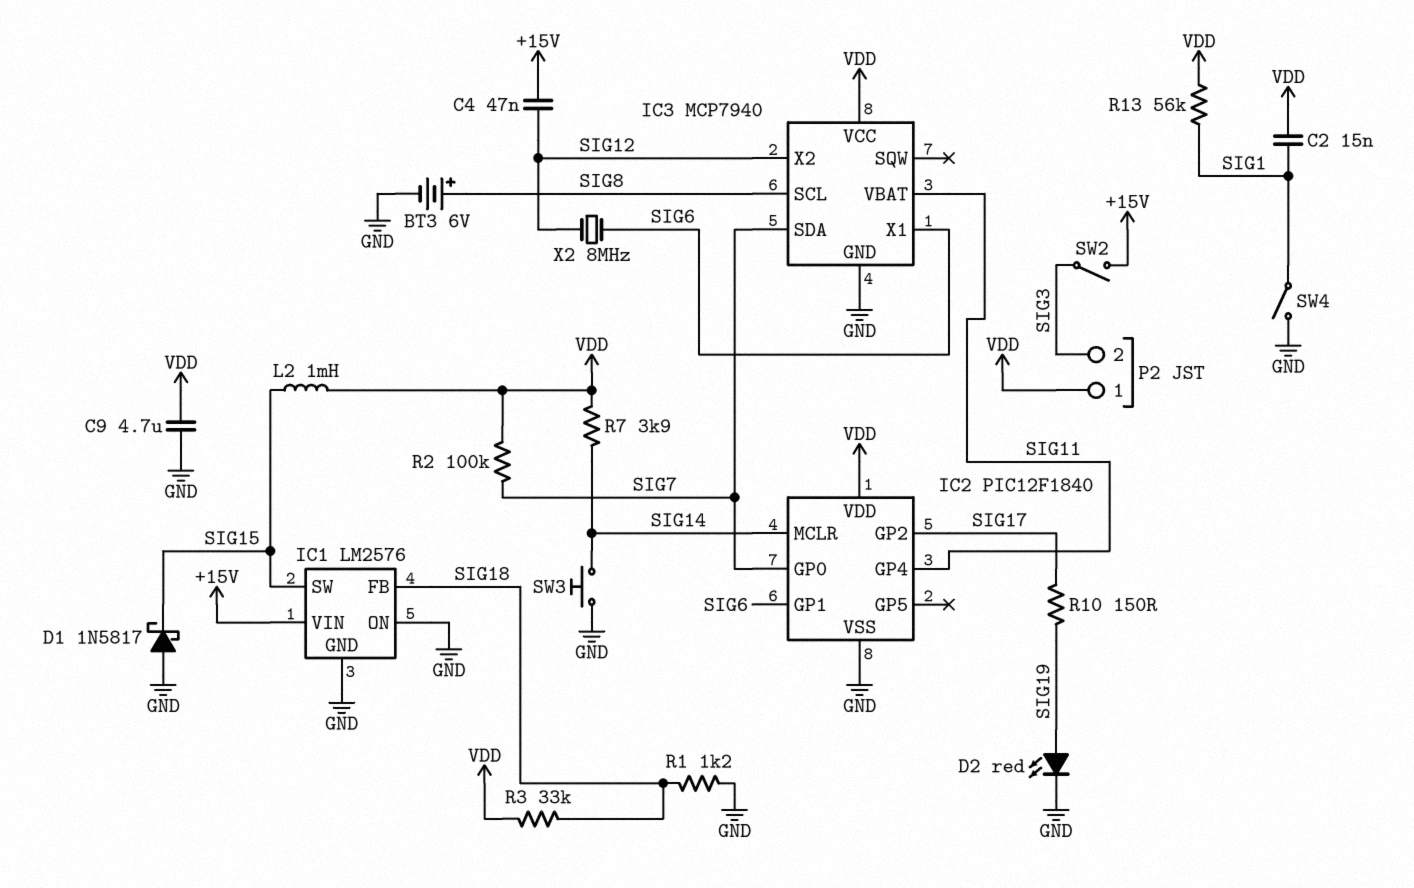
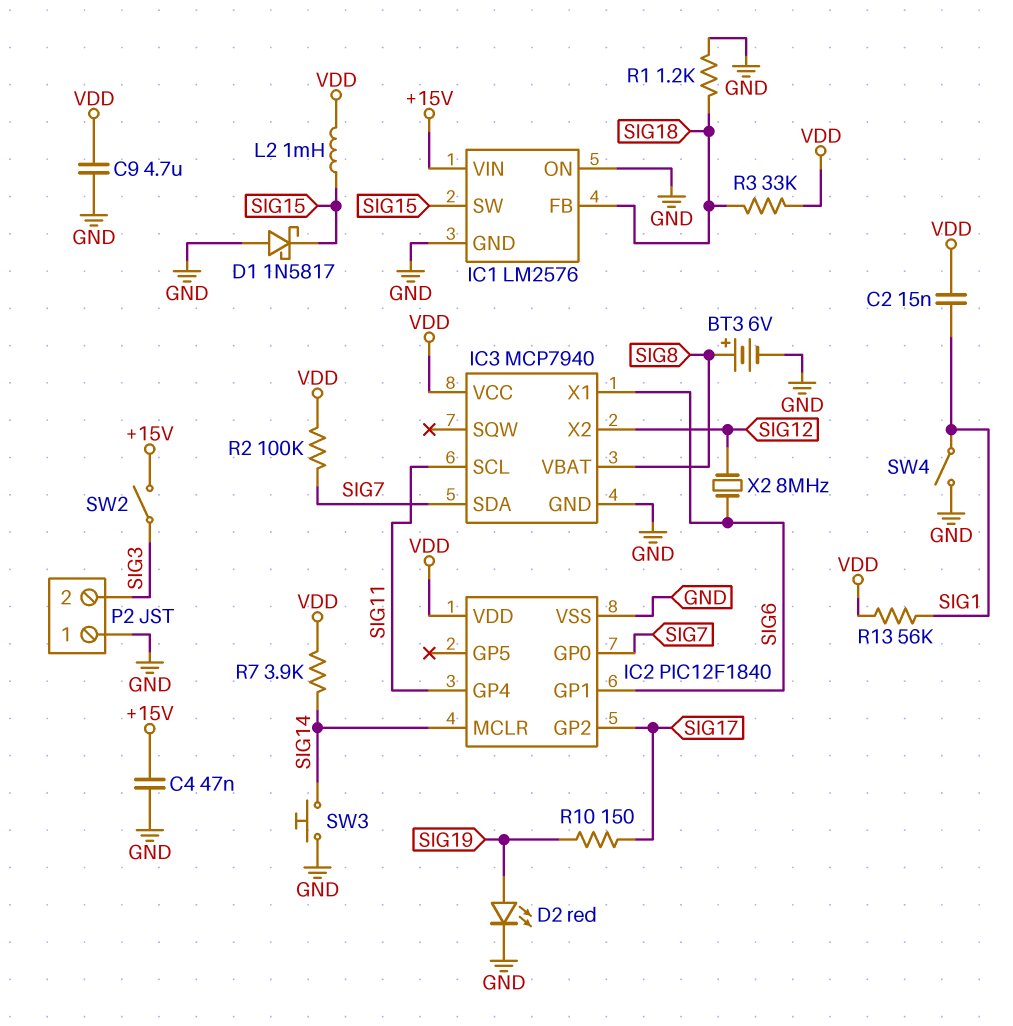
C4: 47nF (+15V, SIG12) -> 47nF (+15V, GND)
IC3 pin SCL: SIG8 -> SIG11
IC3 pin VBAT: SIG11 -> SIG8
P2 pin 1: VDD -> GND

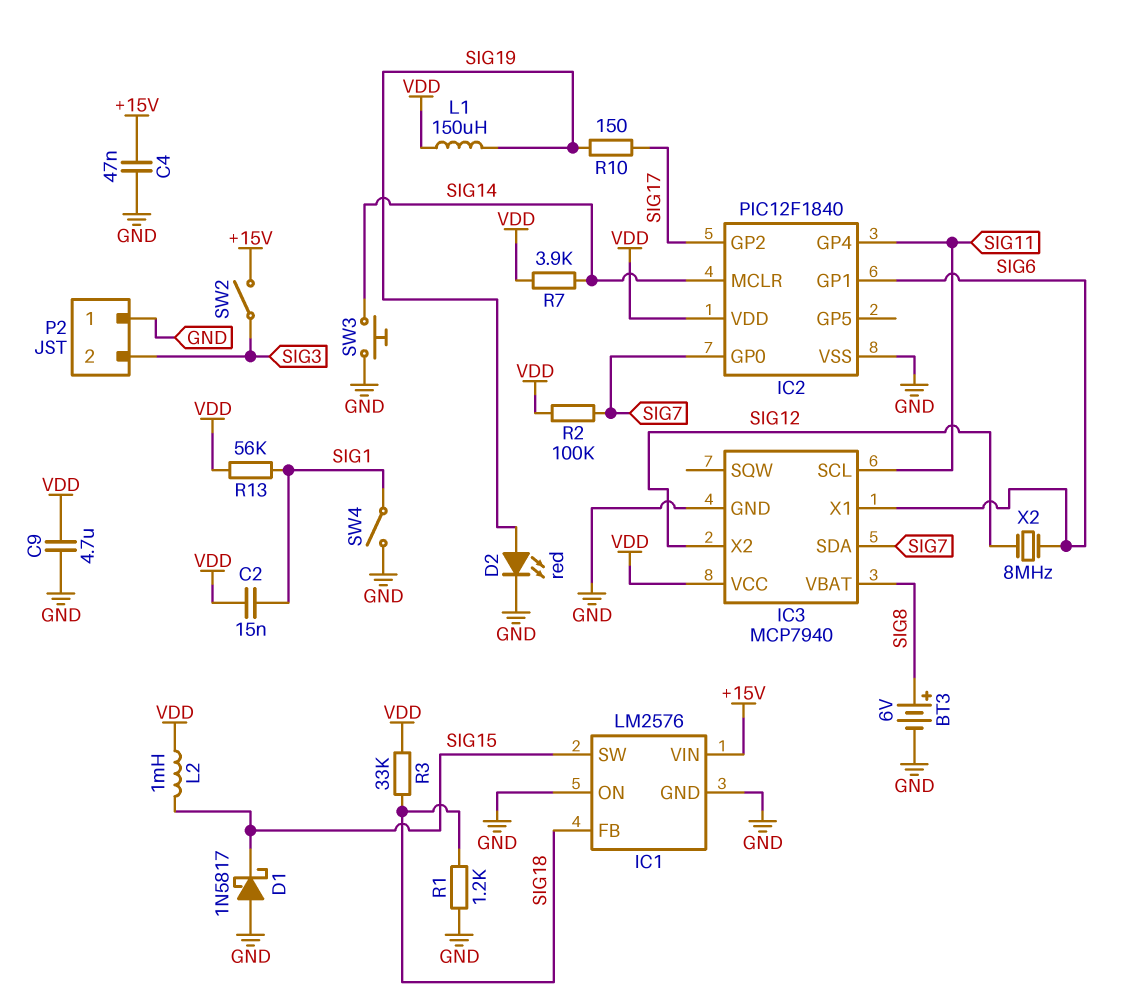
L1: none -> 150uH (SIG19, VDD)

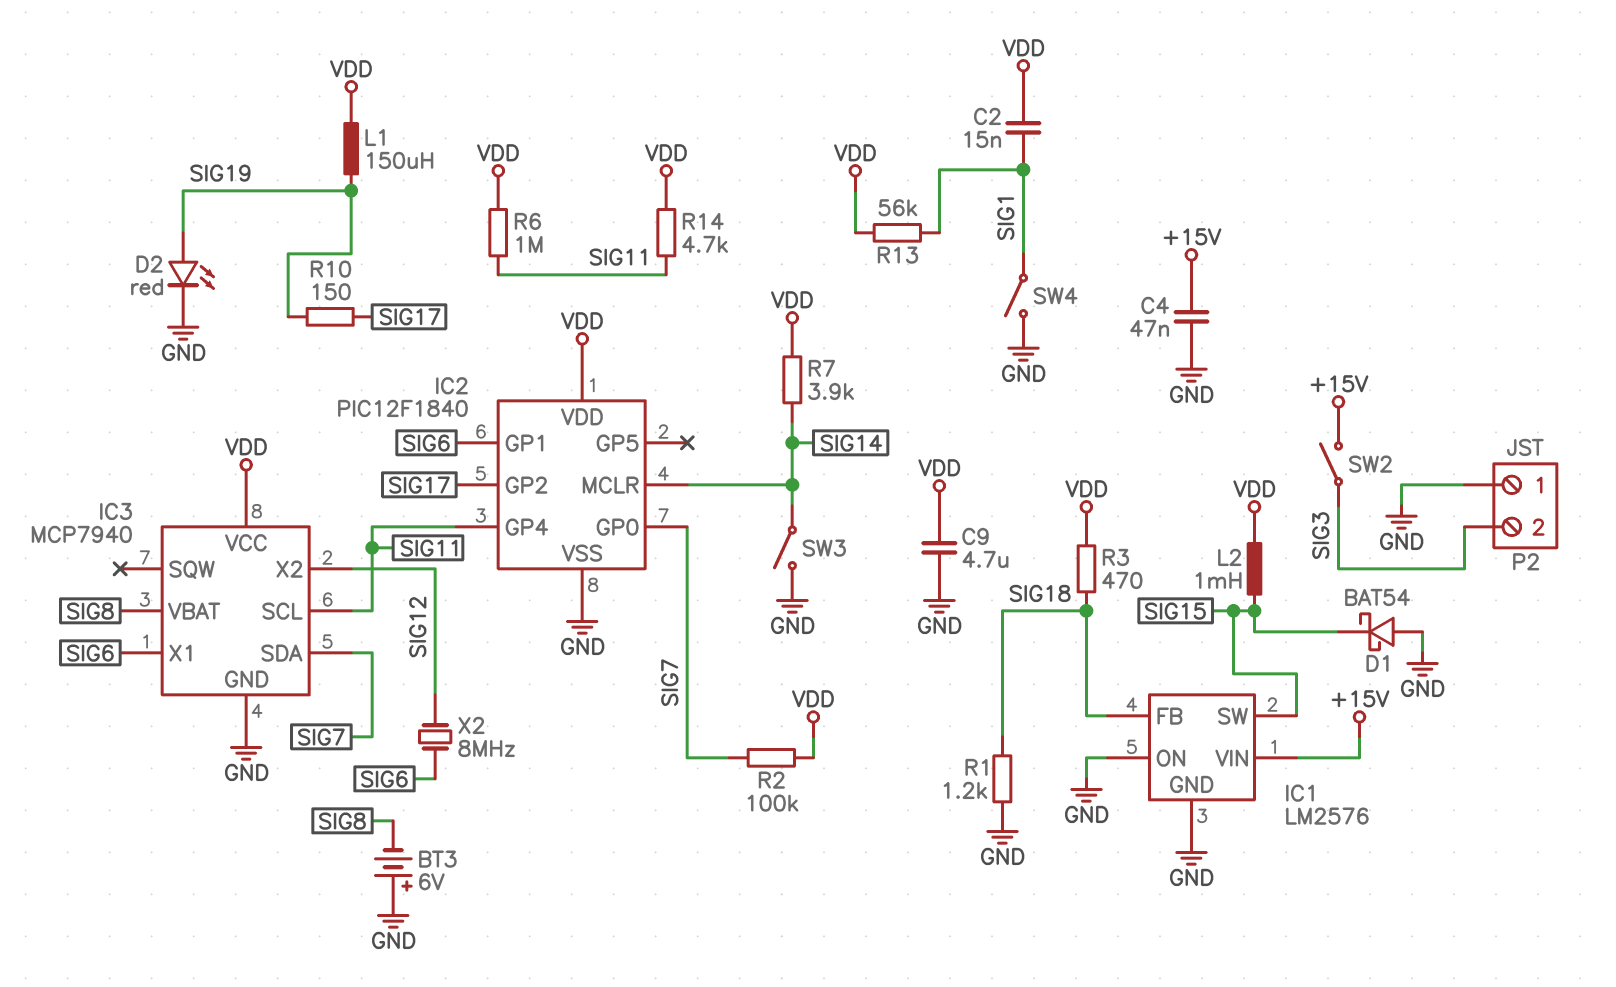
BT3: 6V (plus SIG8, minus GND) -> 6V (plus GND, minus SIG8)
D1: schottky 1N5817 (A GND, K SIG15) -> schottky BAT54 (A GND, K SIG15)
R3: 33k (SIG18, VDD) -> 470 (SIG18, VDD)
R6: none -> 1M (SIG11, VDD)
R14: none -> 4.7k (SIG11, VDD)
SW3: button (GND, SIG14) -> switch (GND, SIG14)

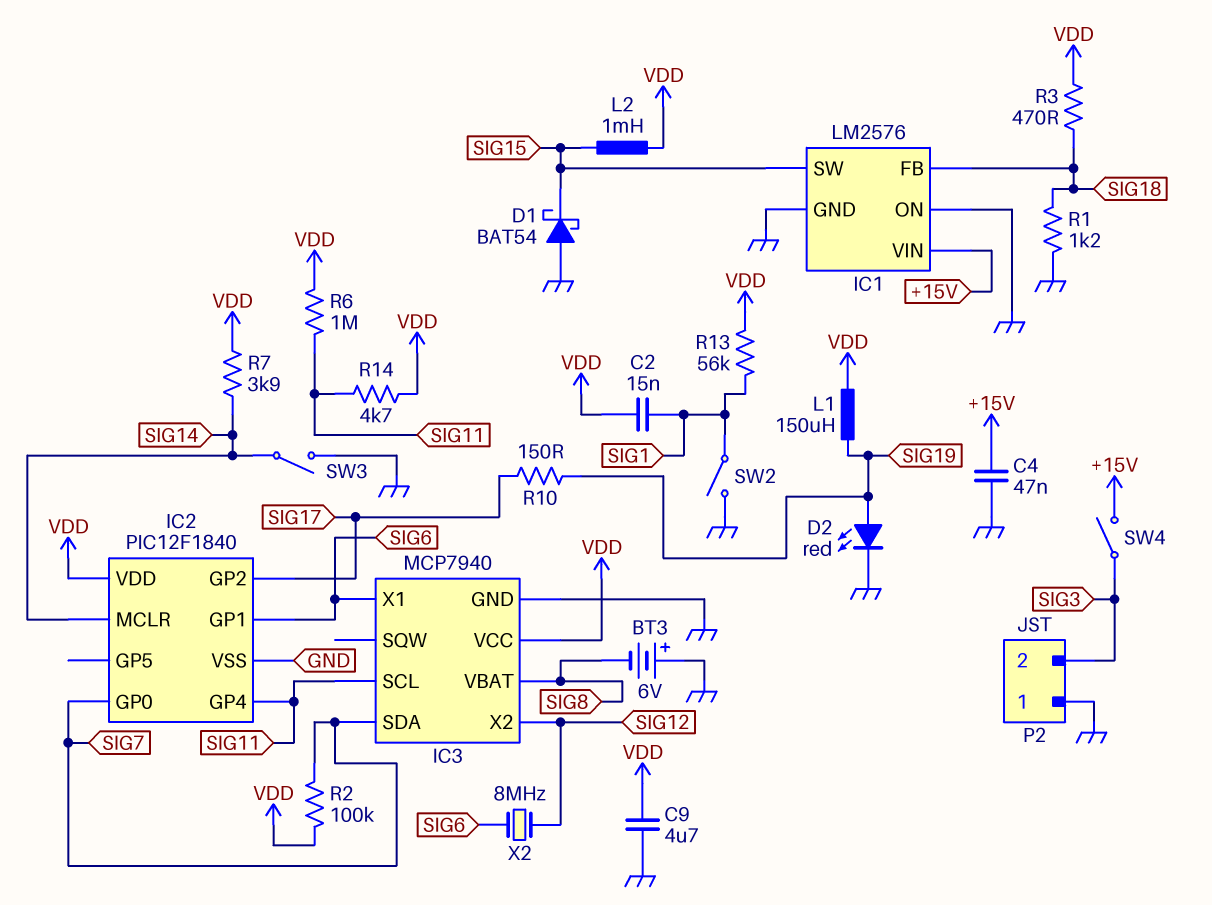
SW2: switch (+15V, SIG3) -> switch (GND, SIG1)
SW4: switch (GND, SIG1) -> switch (+15V, SIG3)

